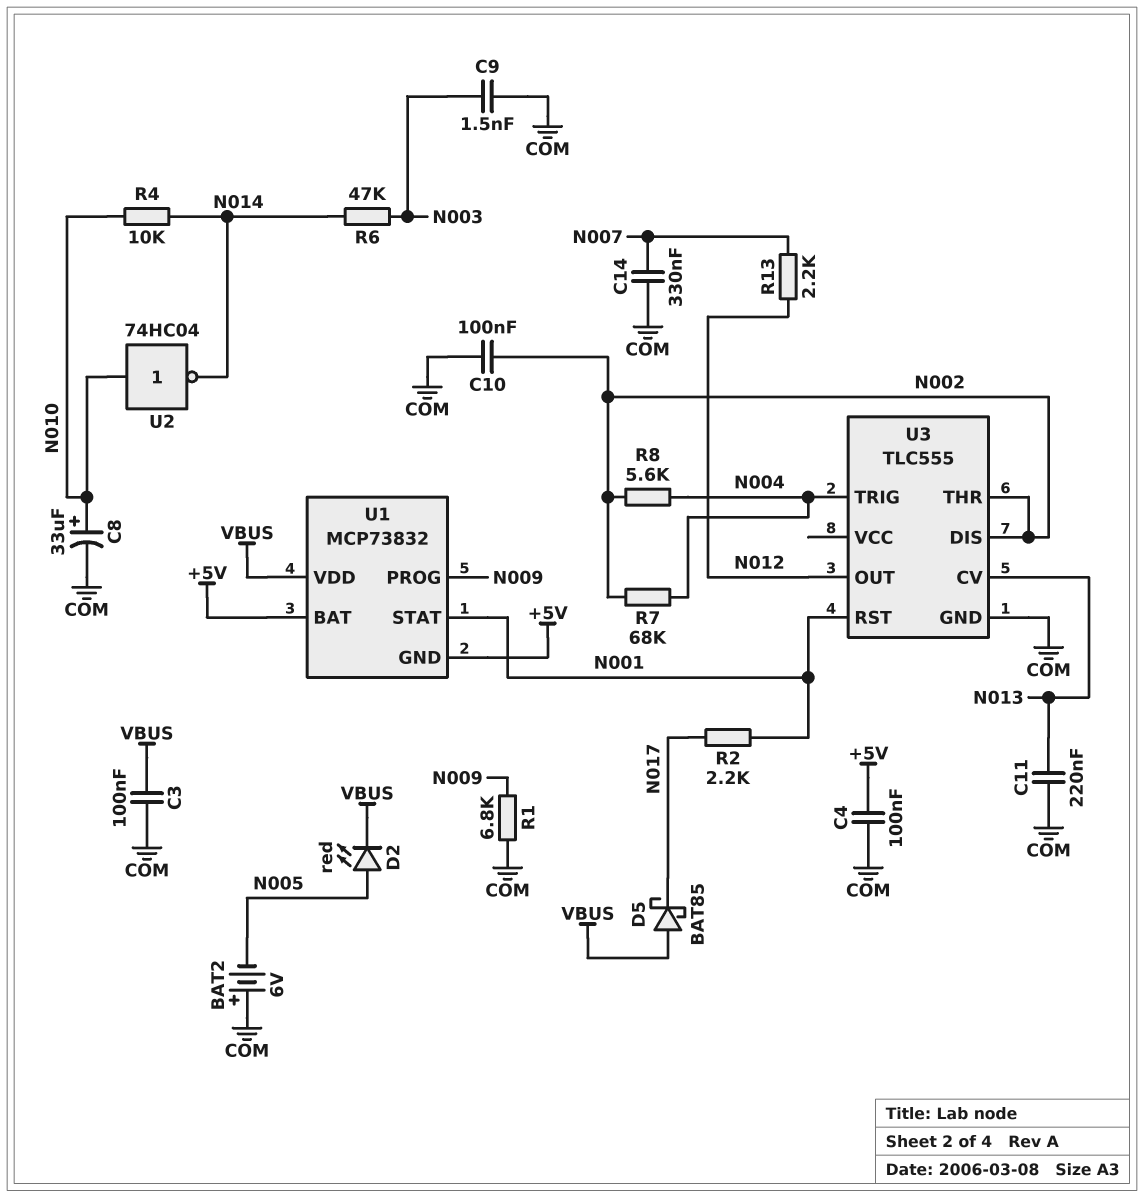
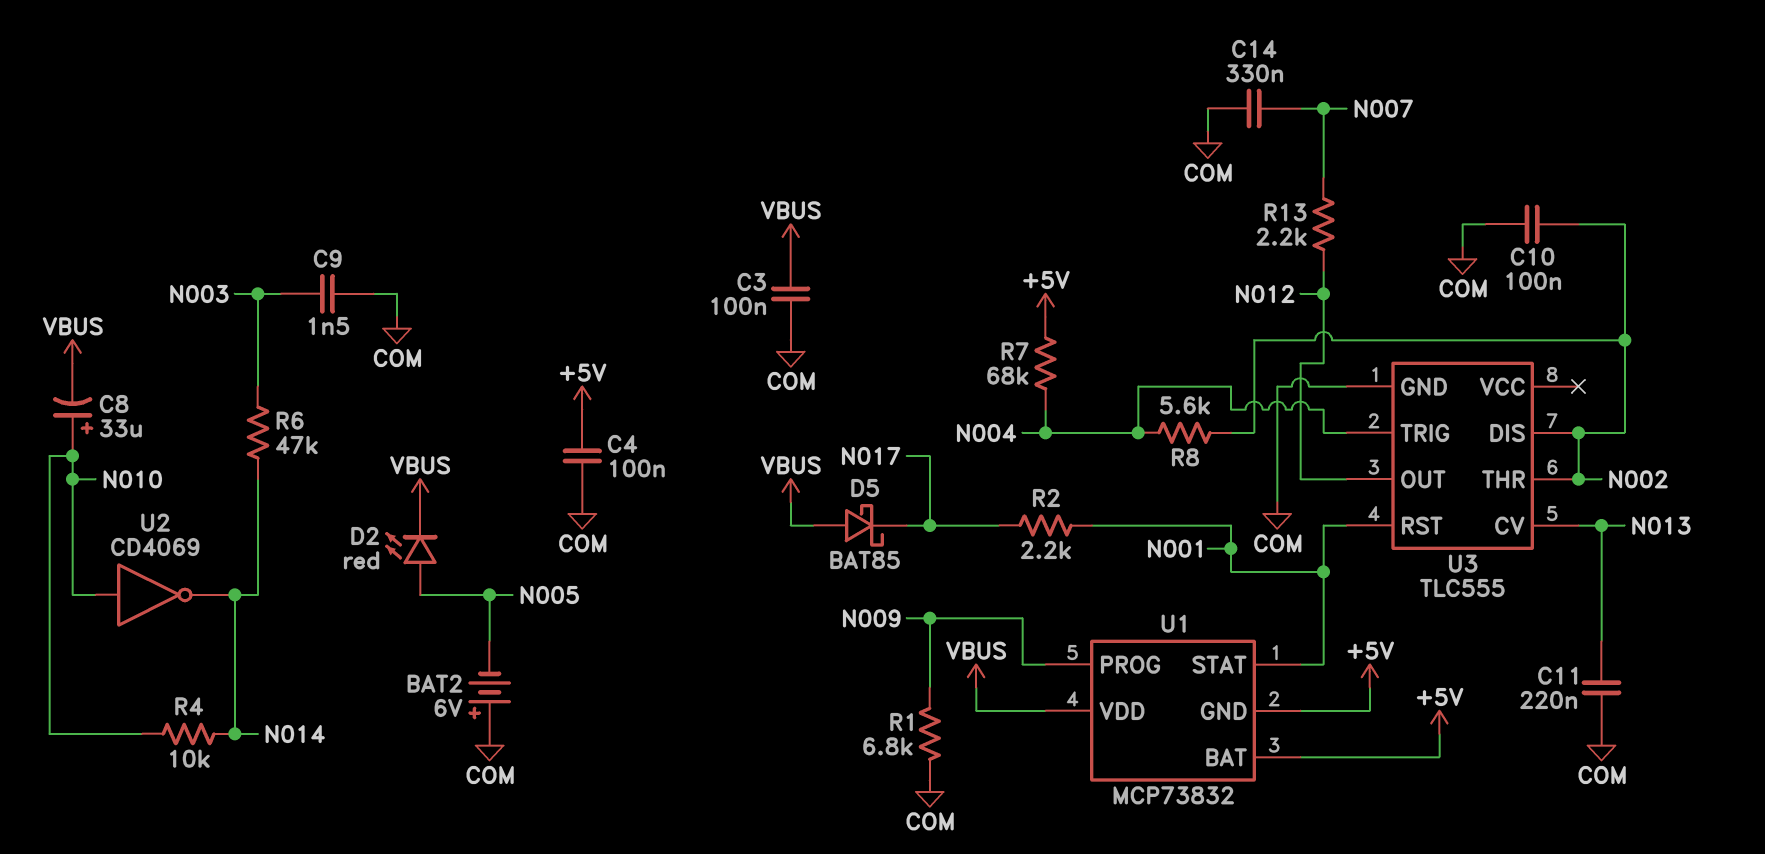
C8: 33uF (plus N010, minus COM) -> 33uF (plus N010, minus VBUS)
R7: 68k (N002, N004) -> 68k (+5V, N004)
U2: NOT 74HC04 (in N010, out N014) -> NOT CD4069 (in N010, out N014)

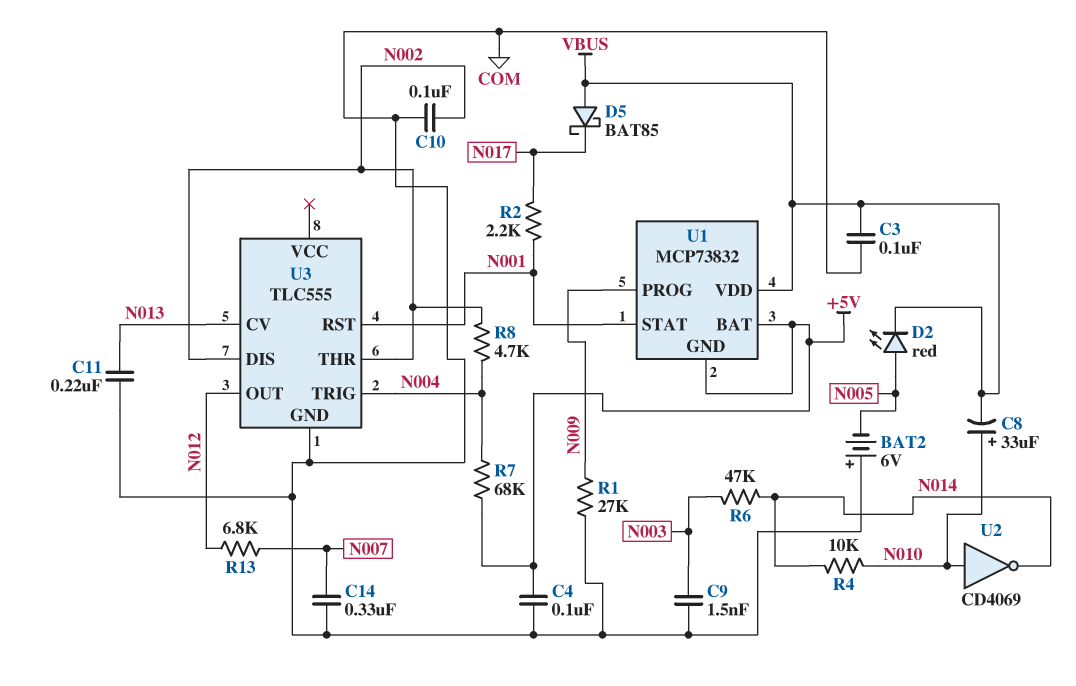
R1: 6.8k (COM, N009) -> 27k (COM, N009)
R8: 5.6k (N002, N004) -> 4.7k (N002, N004)
R13: 2.2k (N007, N012) -> 6.8k (N007, N012)

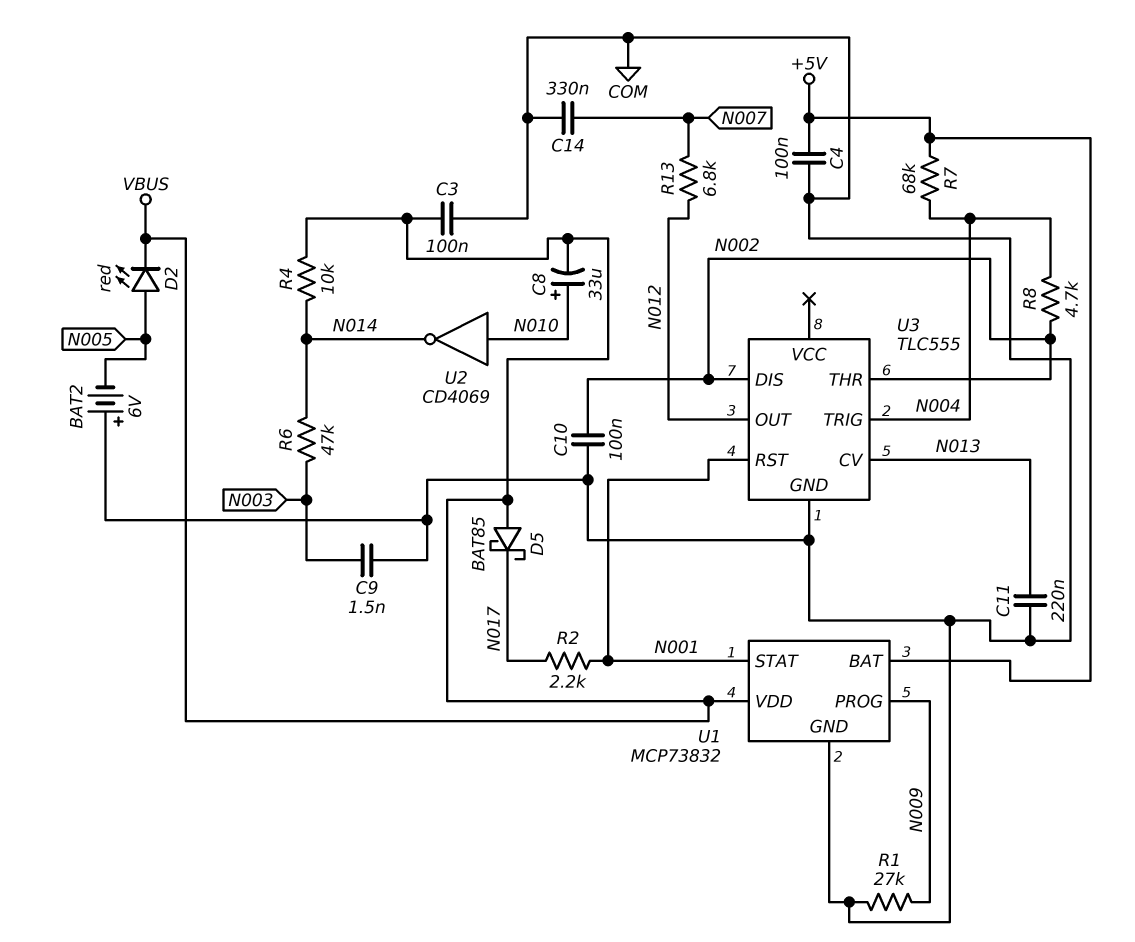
R4: 10k (N010, N014) -> 10k (N014, VBUS)
U1 pin GND: +5V -> COM

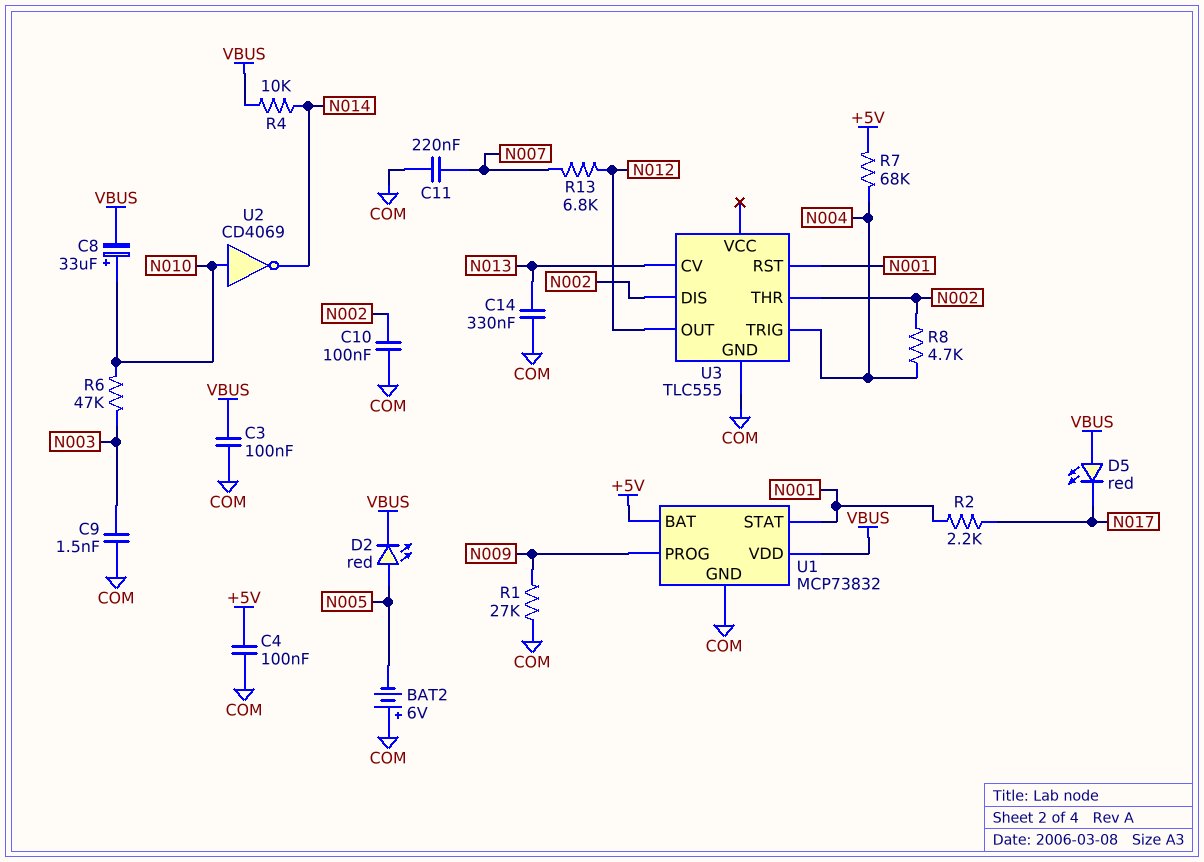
C11: 220nF (COM, N013) -> 220nF (COM, N007)
C14: 330nF (COM, N007) -> 330nF (COM, N013)
D5: schottky BAT85 (A VBUS, K N017) -> LED red (A VBUS, K N017)
R6: 47k (N003, N014) -> 47k (N003, N010)

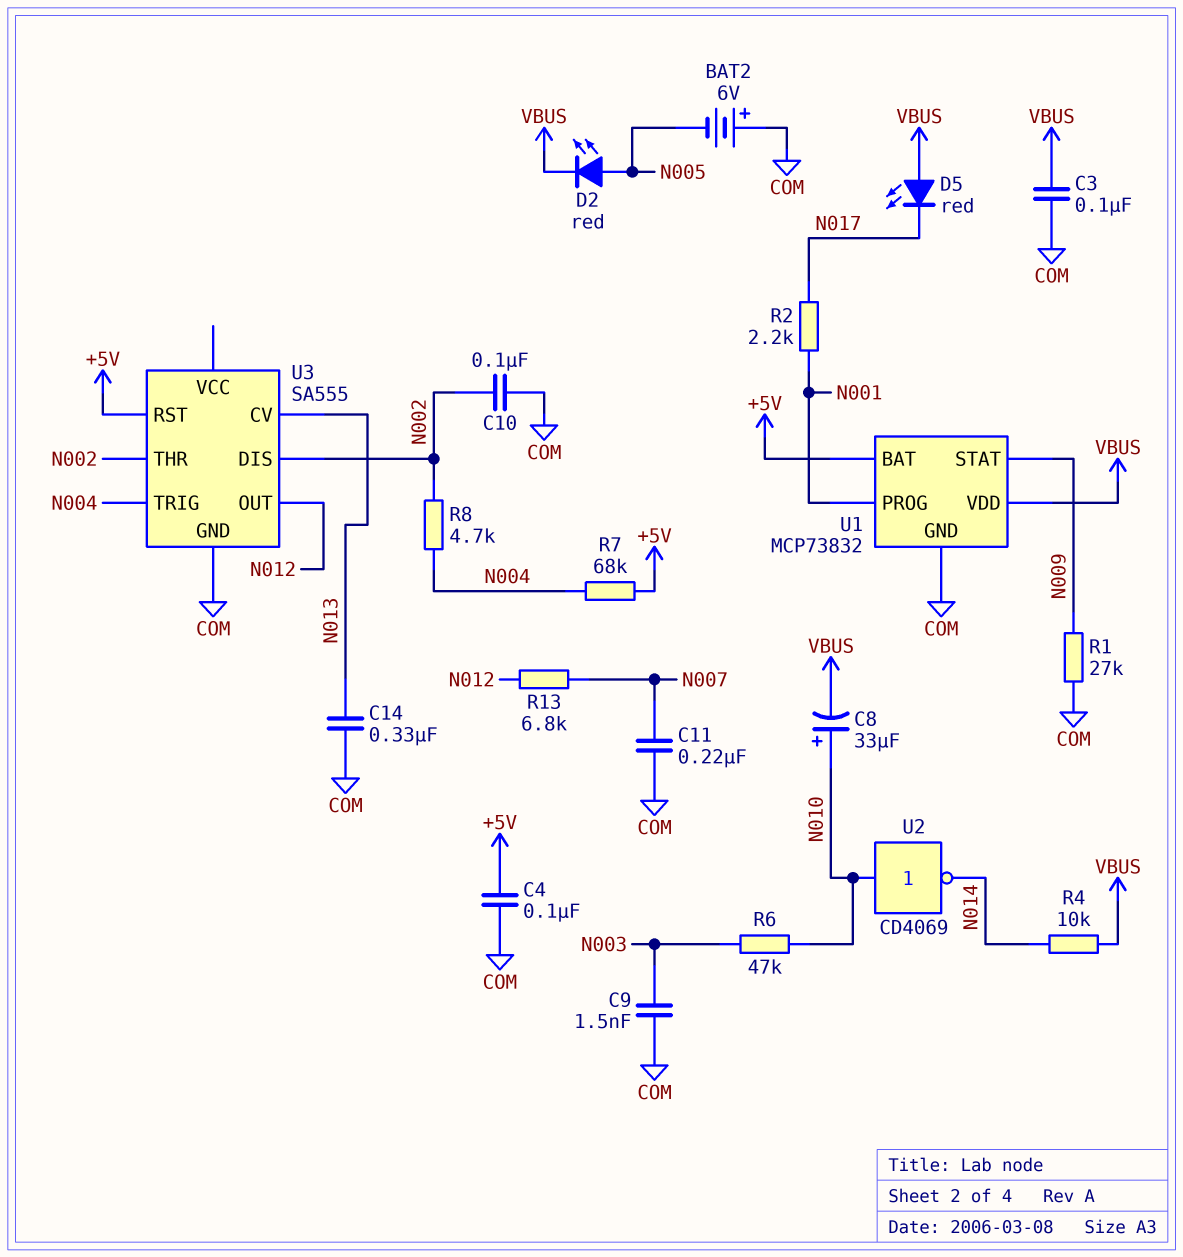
U1 pin PROG: N009 -> N001
U1 pin STAT: N001 -> N009
U3: TLC555 -> SA555
U3 pin RST: N001 -> +5V

